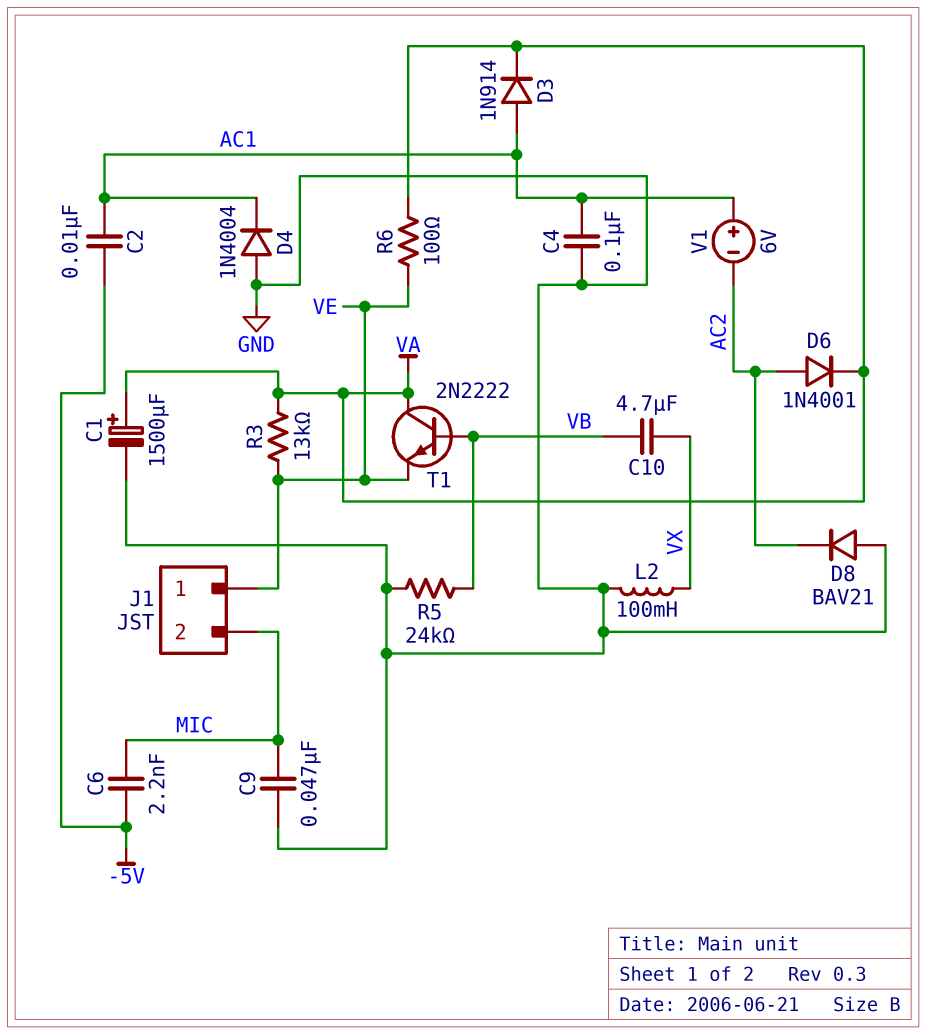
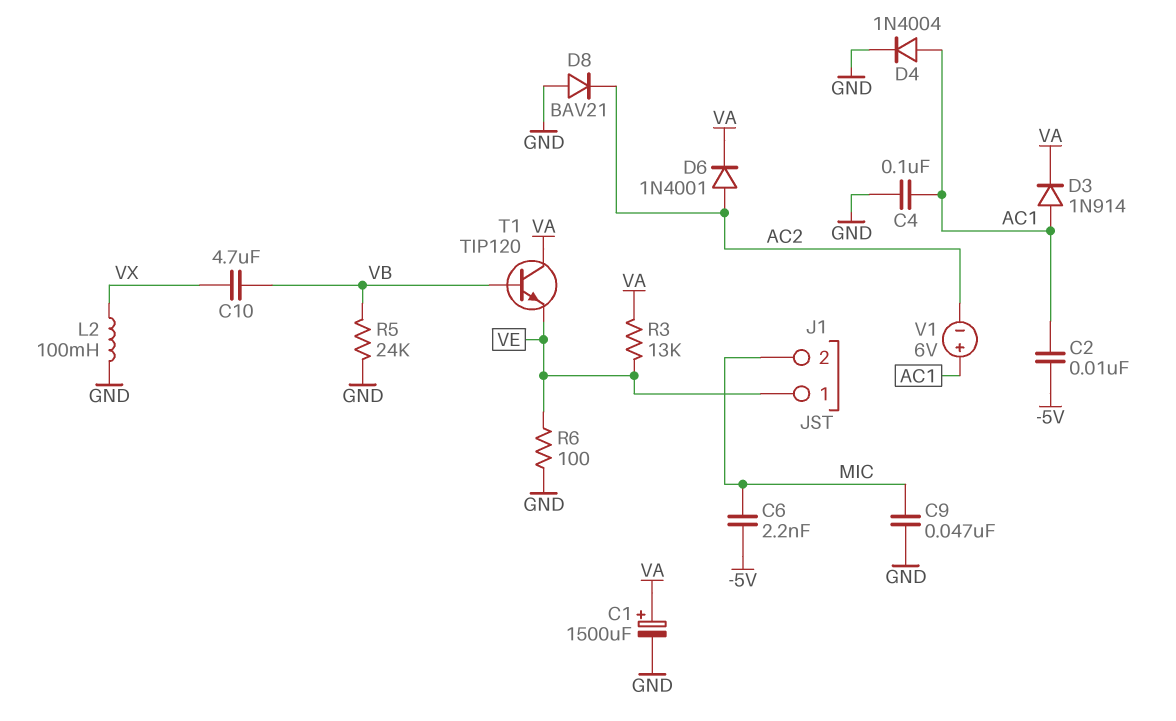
D4: diode 1N4004 (A GND, K AC1) -> diode 1N4004 (A AC1, K GND)
R6: 100 (VA, VE) -> 100 (GND, VE)
T1: NPN 2N2222 (B VB, C VA, E VE) -> NPN TIP120 (B VB, C VA, E VE)

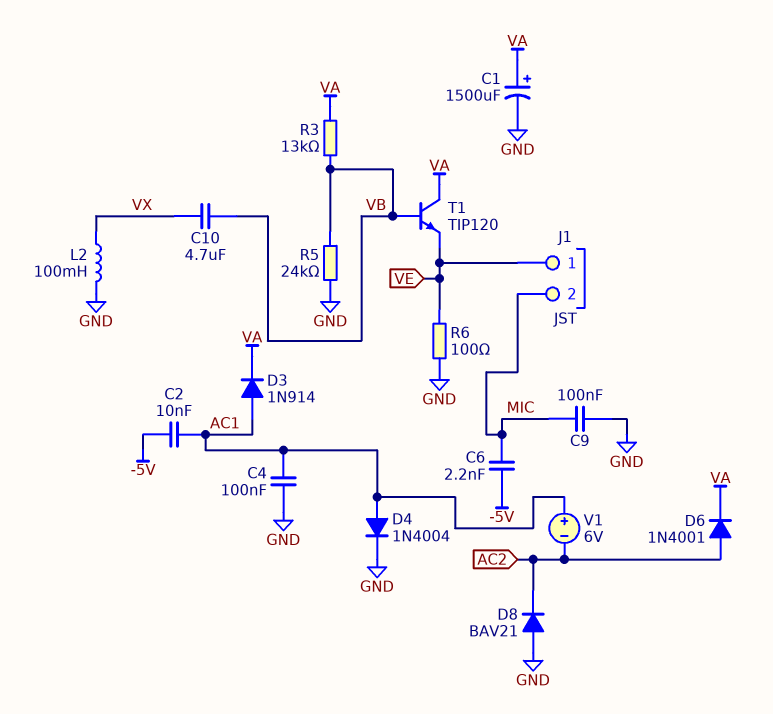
C9: 47nF (GND, MIC) -> 100nF (GND, MIC)
R3: 13k (VA, VE) -> 13k (VA, VB)

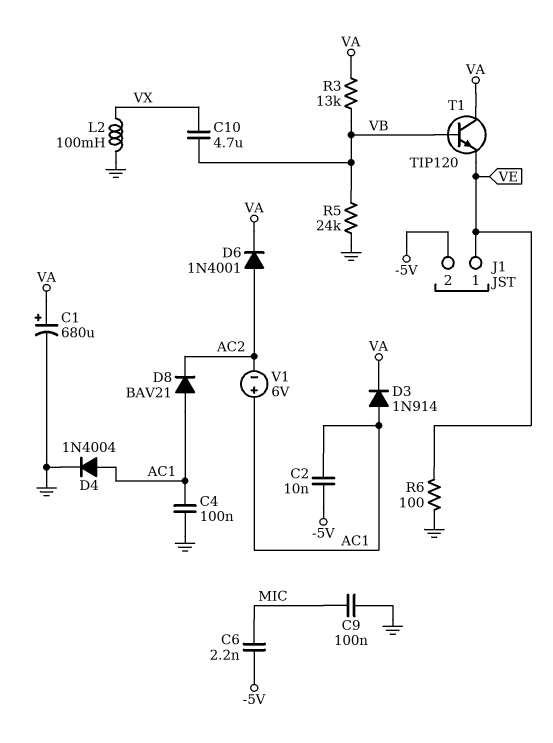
C1: 1500uF (plus VA, minus GND) -> 680uF (plus VA, minus GND)
D8: diode BAV21 (A GND, K AC2) -> diode BAV21 (A AC1, K AC2)
J1 pin 2: MIC -> -5V

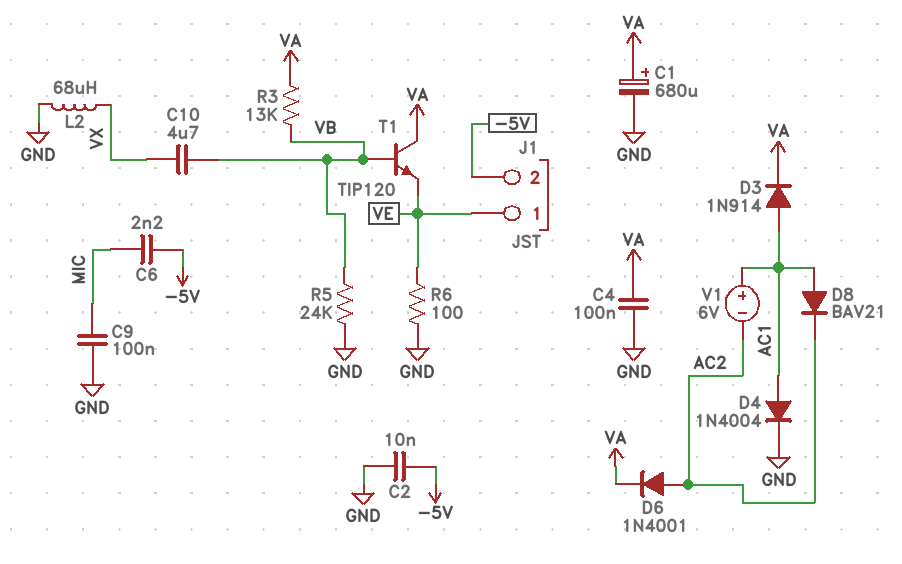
C2: 10nF (-5V, AC1) -> 10nF (-5V, GND)
C4: 100nF (AC1, GND) -> 100nF (GND, VA)
L2: 100mH (GND, VX) -> 68uH (GND, VX)

